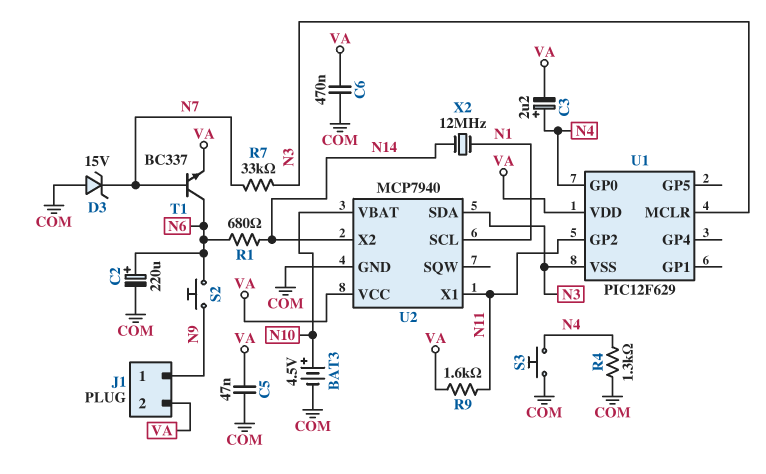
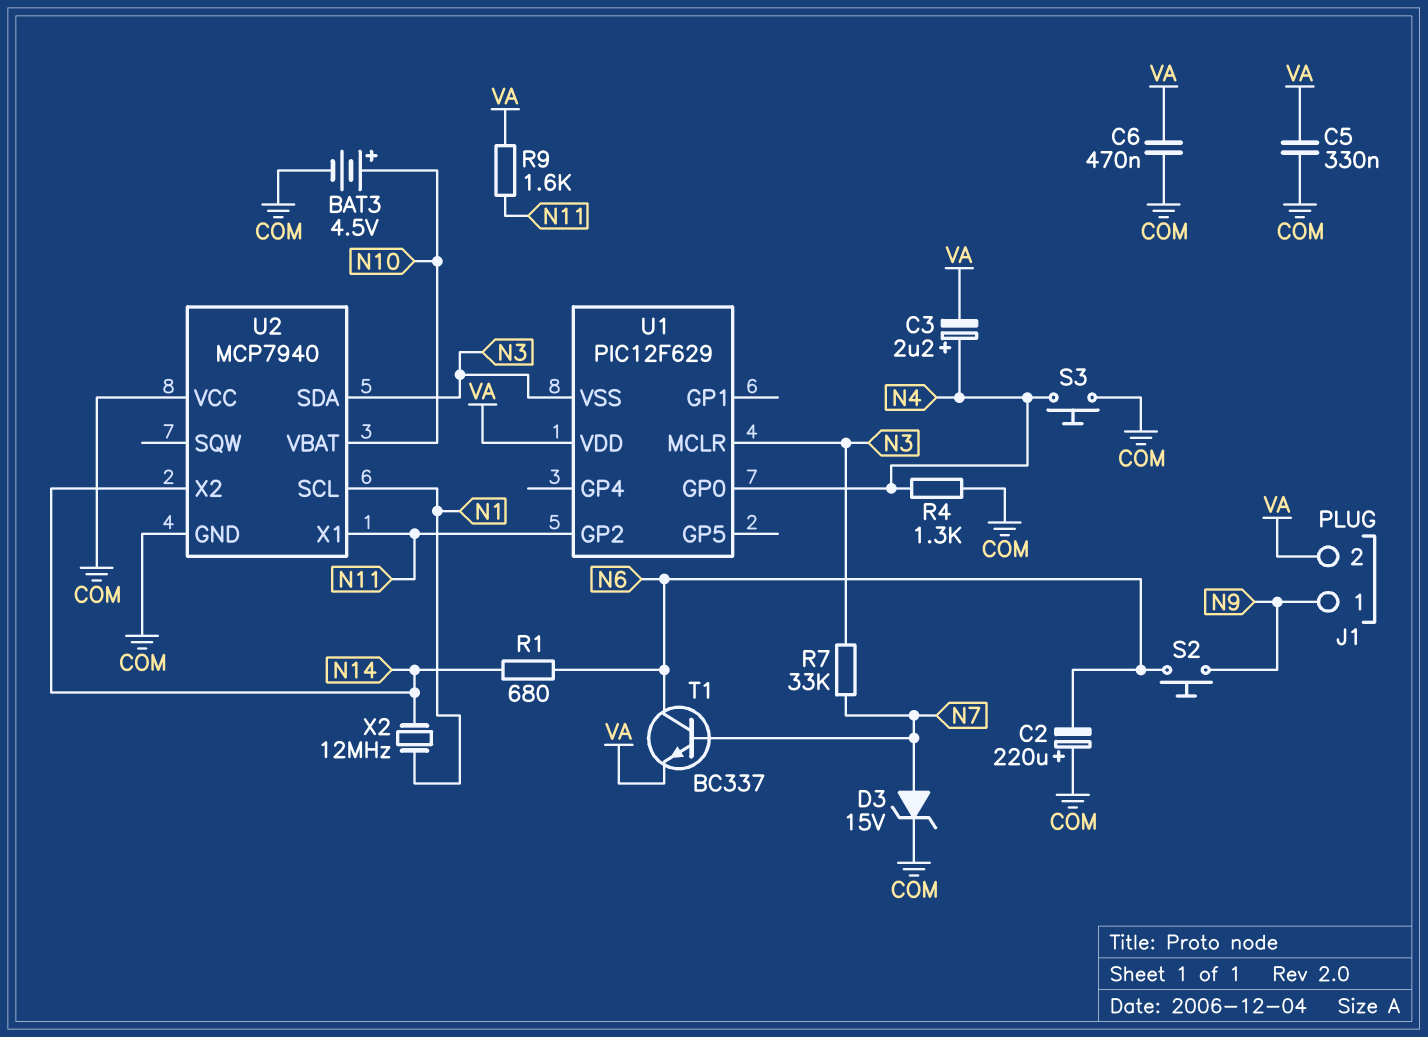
C2: 220uF (plus N6, minus COM) -> 220uF (plus COM, minus N6)
C5: 47nF (COM, VA) -> 330nF (COM, VA)
D3: zener 15V (A COM, K N7) -> zener 15V (A N7, K COM)
U2 pin VCC: VA -> COM

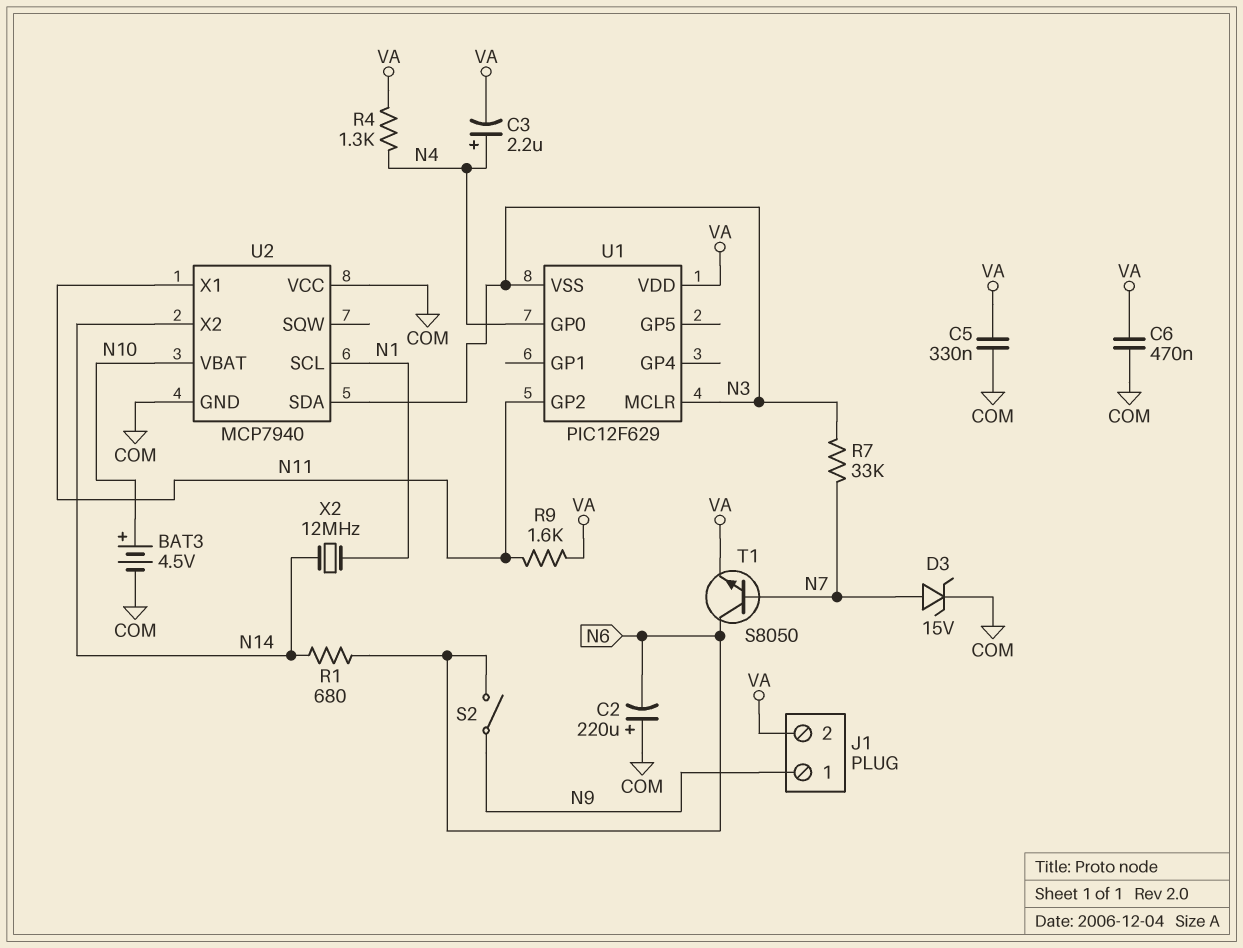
R4: 1.3k (COM, N4) -> 1.3k (N4, VA)
S2: button (N6, N9) -> switch (N6, N9)
S3: button (COM, N4) -> none
T1: NPN BC337 (B N7, C N6, E VA) -> NPN S8050 (B N7, C N6, E VA)

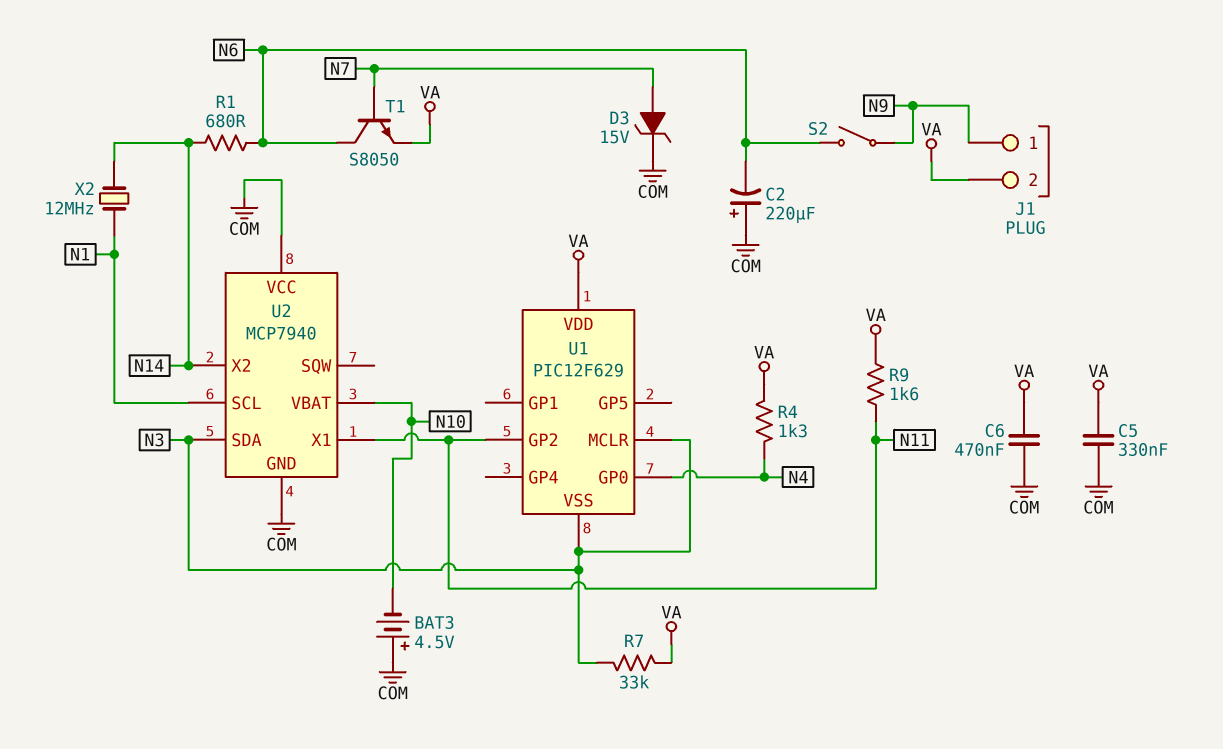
BAT3: 4.5V (plus N10, minus COM) -> 4.5V (plus COM, minus N10)
C3: 2.2uF (plus N4, minus VA) -> none
R7: 33k (N3, N7) -> 33k (N3, VA)

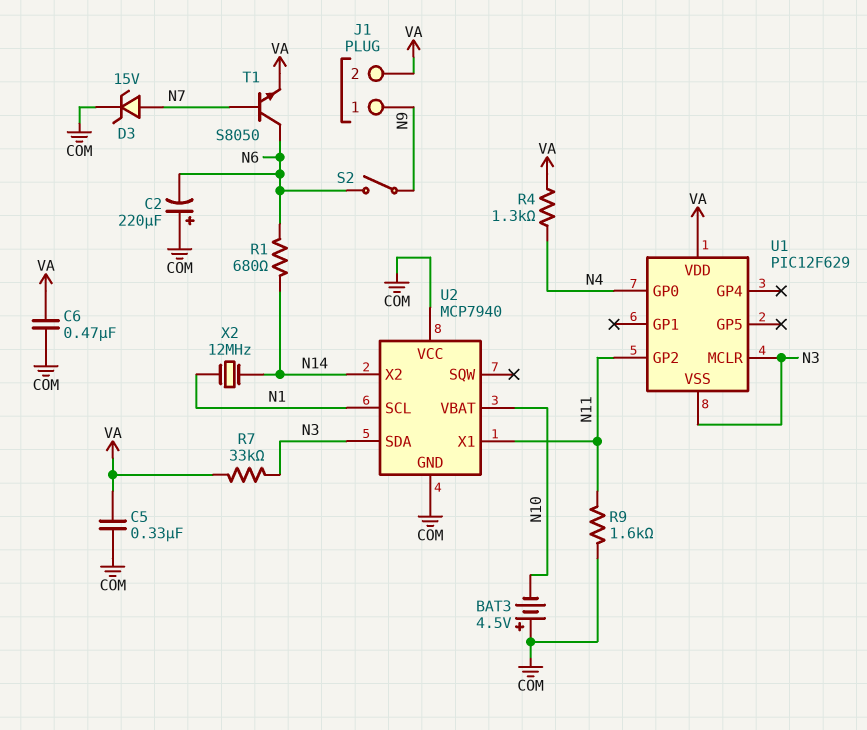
R9: 1.6k (N11, VA) -> 1.6k (COM, N11)

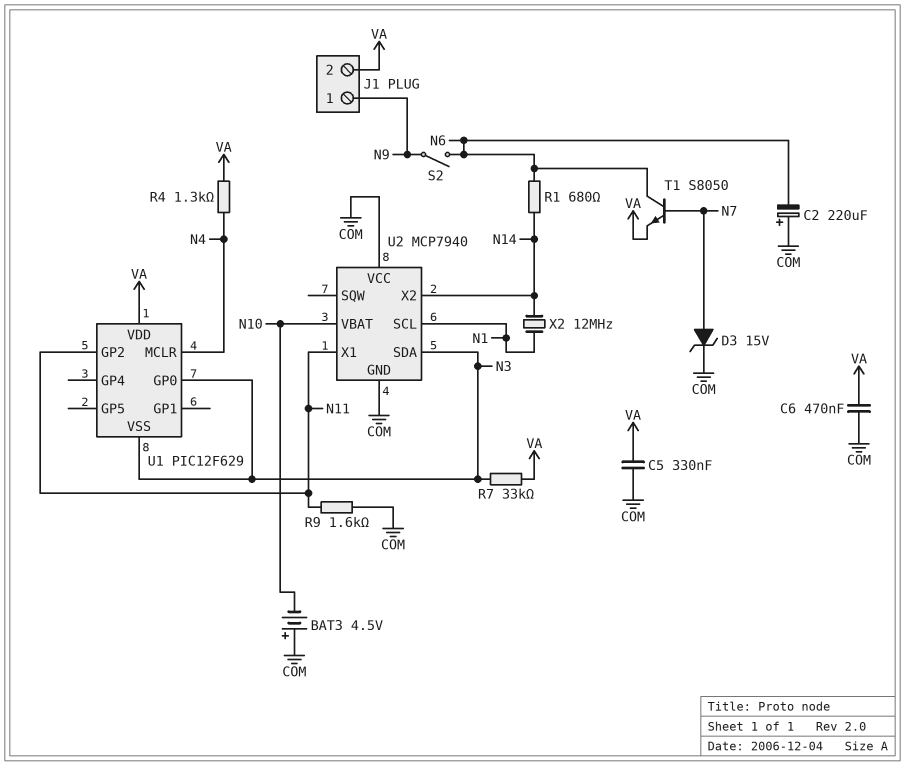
U1 pin GP0: N4 -> N3
U1 pin MCLR: N3 -> N4

